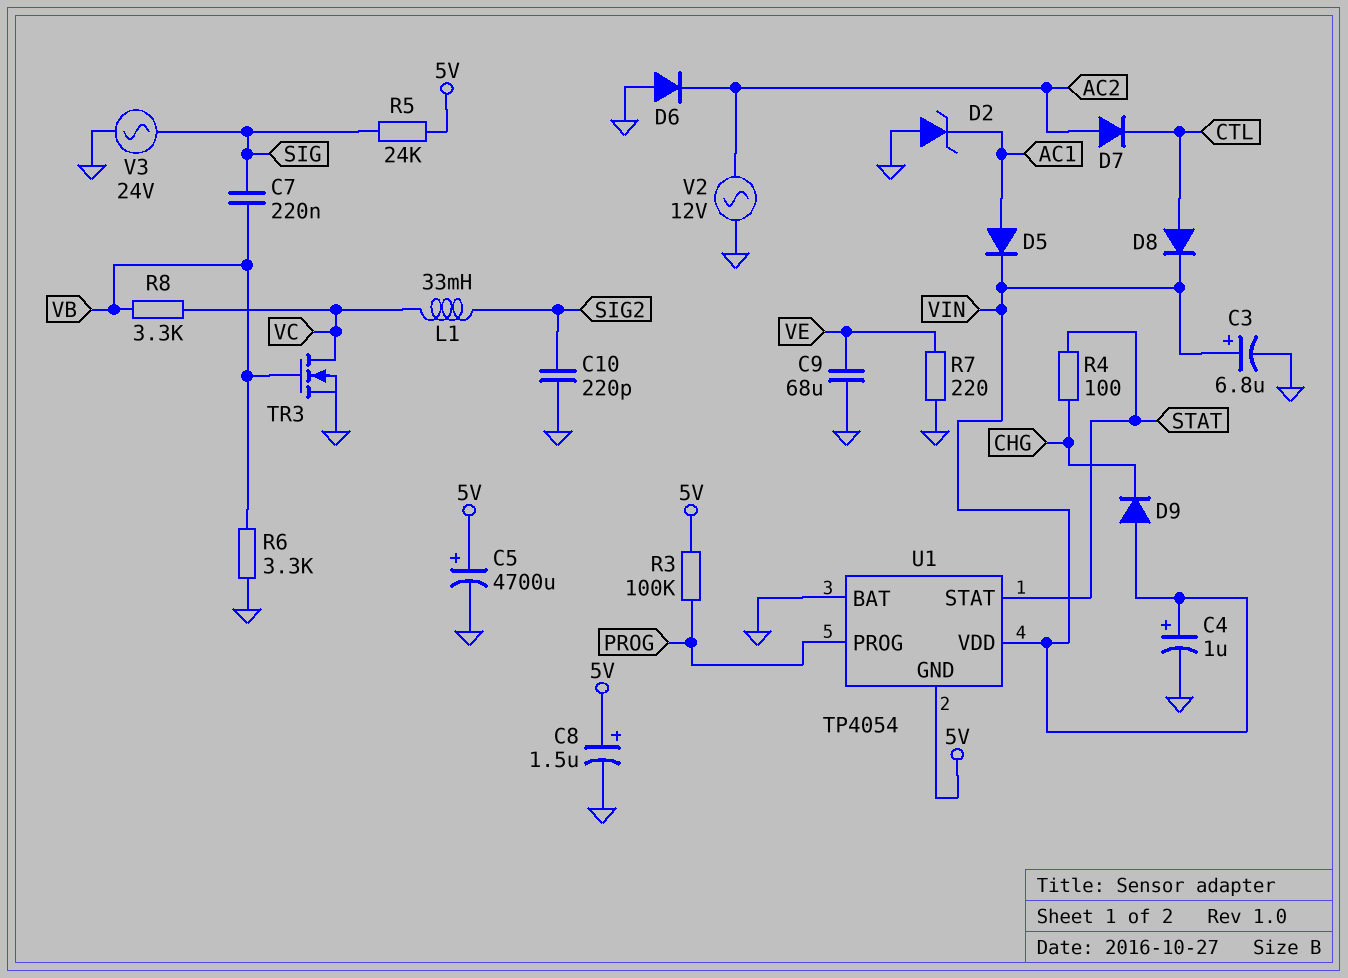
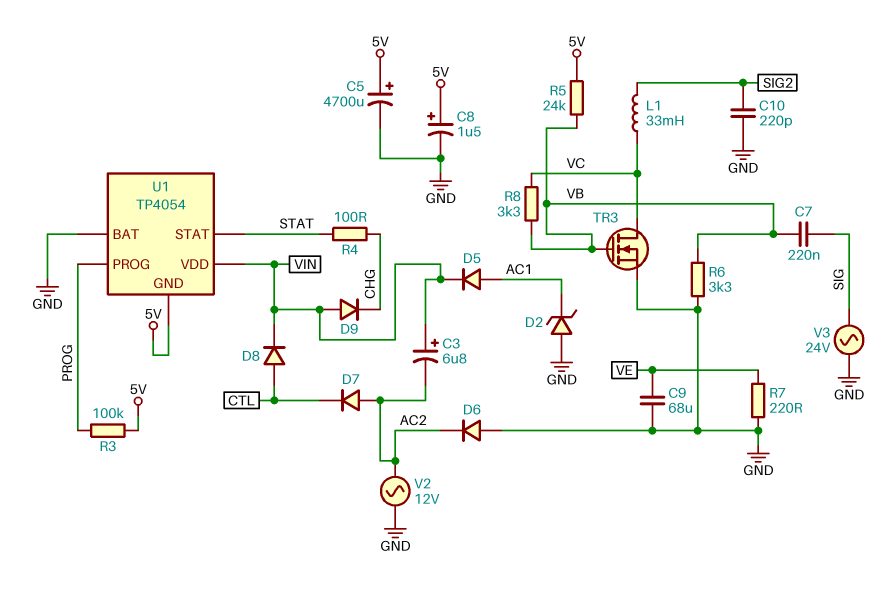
C3: 6.8uF (plus VIN, minus GND) -> 6.8uF (plus VIN, minus AC2)
C4: 1uF (plus VIN, minus GND) -> none
R5: 24k (5V, SIG) -> 24k (5V, VB)

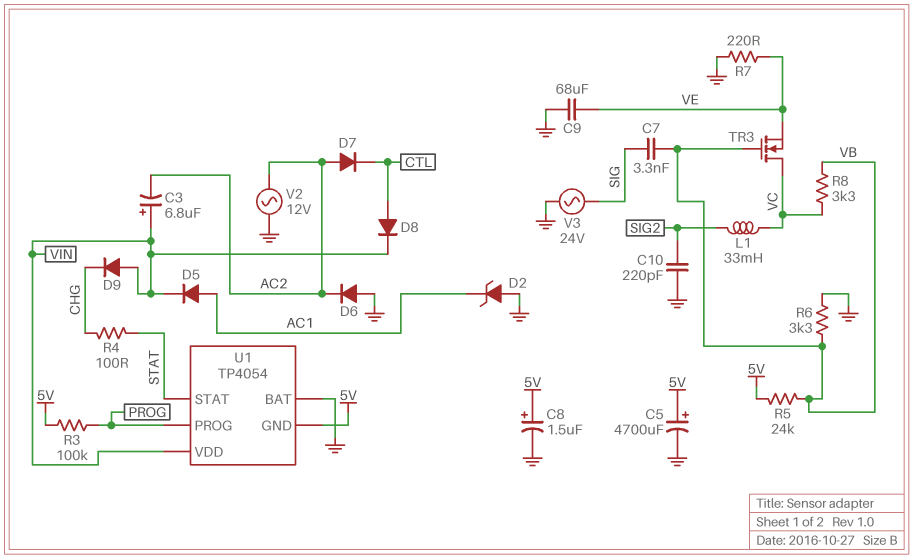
C7: 220nF (SIG, VB) -> 3.3nF (SIG, VB)
TR3: NMOS (G VB, D VC, S GND) -> NMOS (G VB, D VC, S VE)

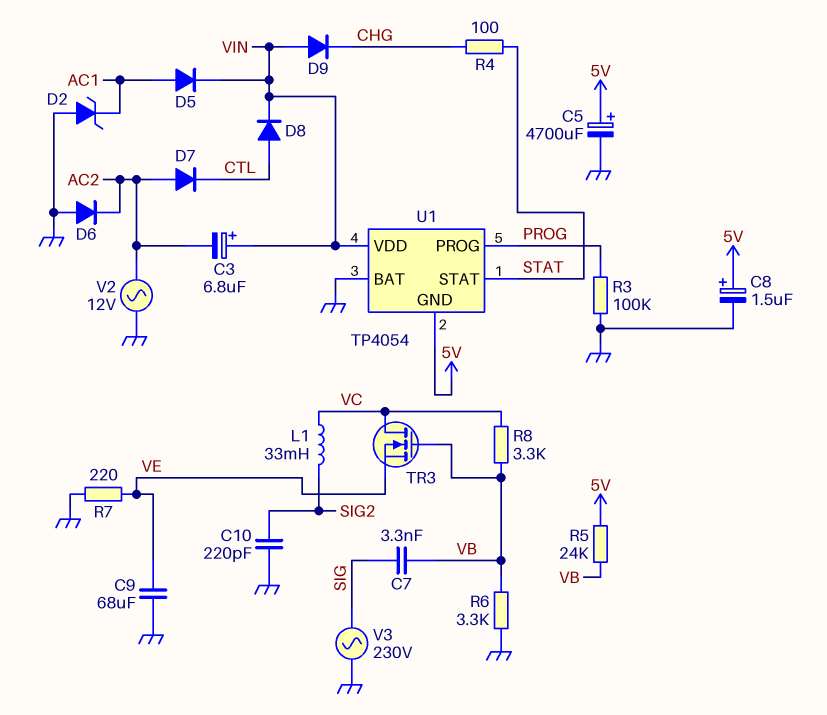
R3: 100k (5V, PROG) -> 100k (GND, PROG)
V3: AC 24V (GND, SIG) -> AC 230V (GND, SIG)

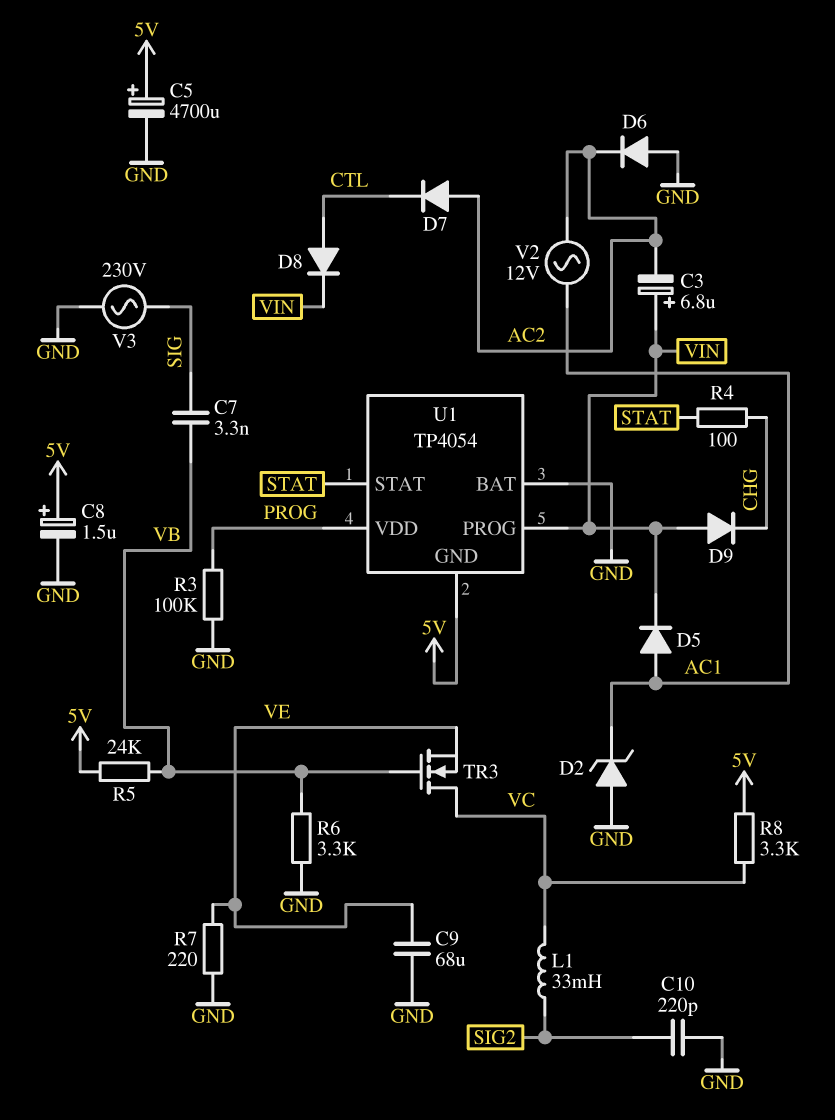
R8: 3.3k (VB, VC) -> 3.3k (5V, VC)
U1 pin PROG: PROG -> VIN
U1 pin VDD: VIN -> PROG
V2: AC 12V (AC2, GND) -> AC 12V (AC1, AC2)

